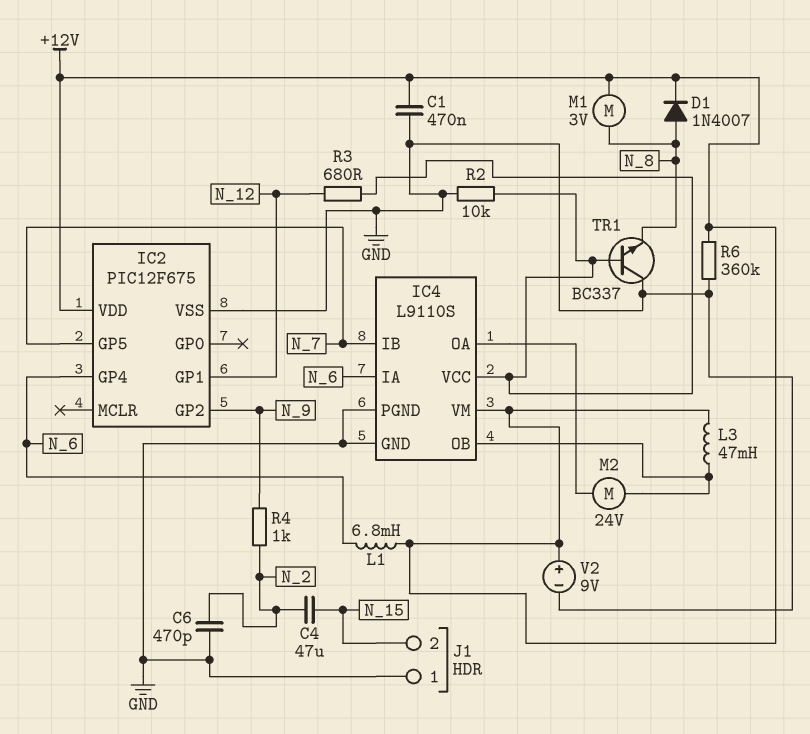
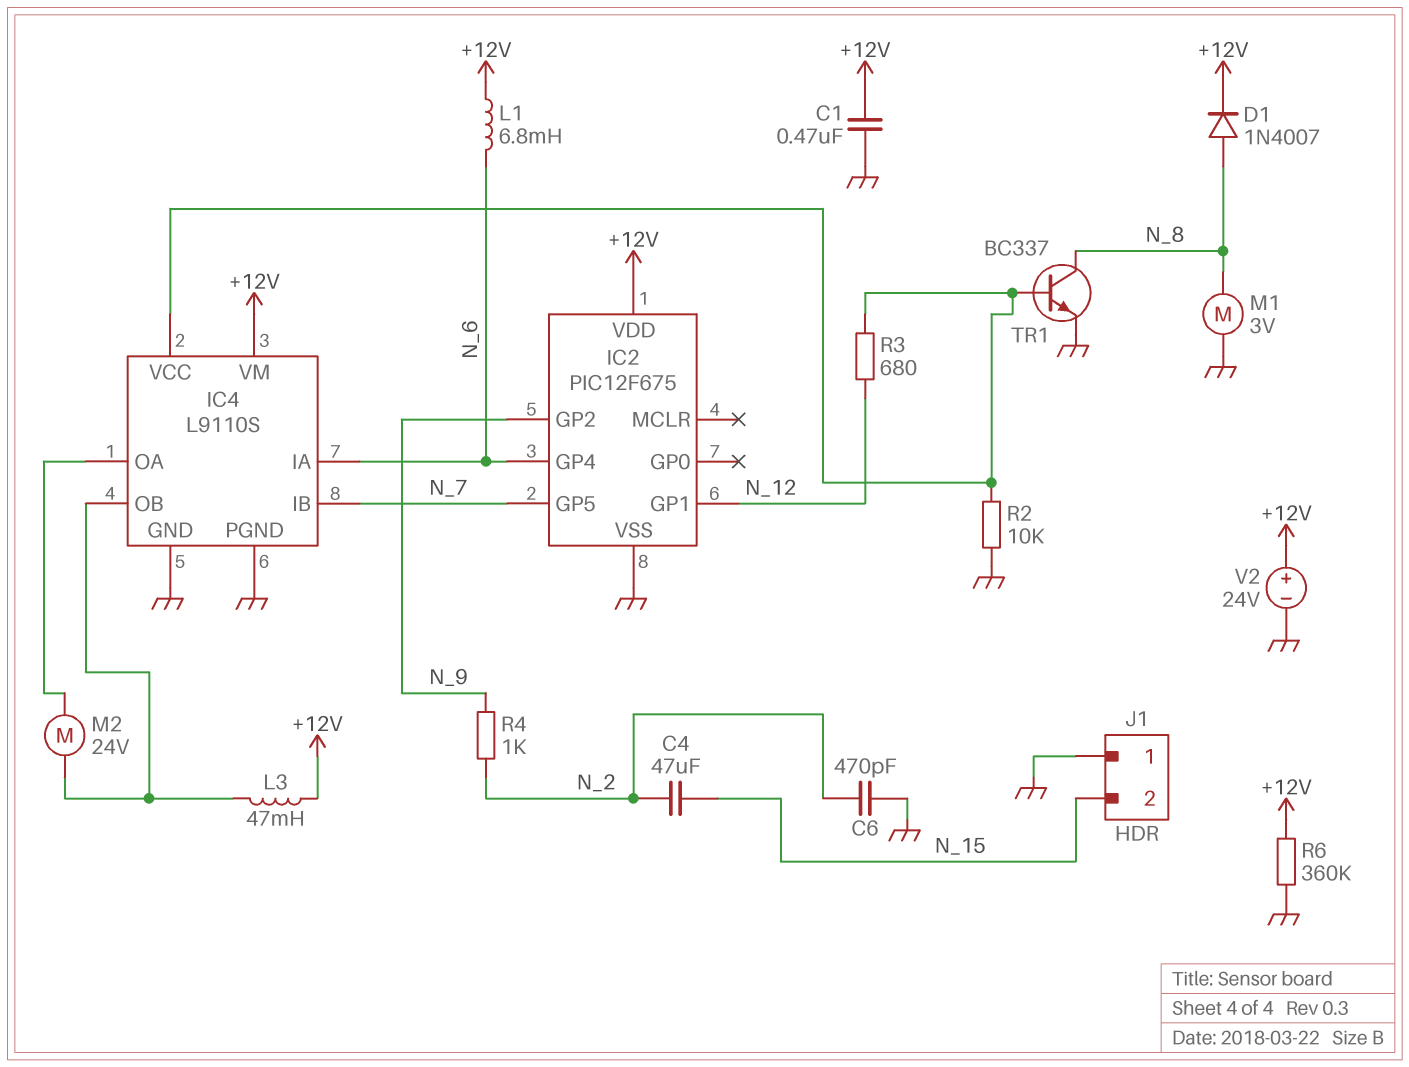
M1: motor 3V (+12V, N_8) -> motor 3V (GND, N_8)
TR1: NPN BC337 (B IC4/VCC, C GND, E N_8) -> NPN BC337 (B IC4/VCC, C N_8, E GND)
V2: 9V (plus +12V, minus GND) -> 24V (plus +12V, minus GND)

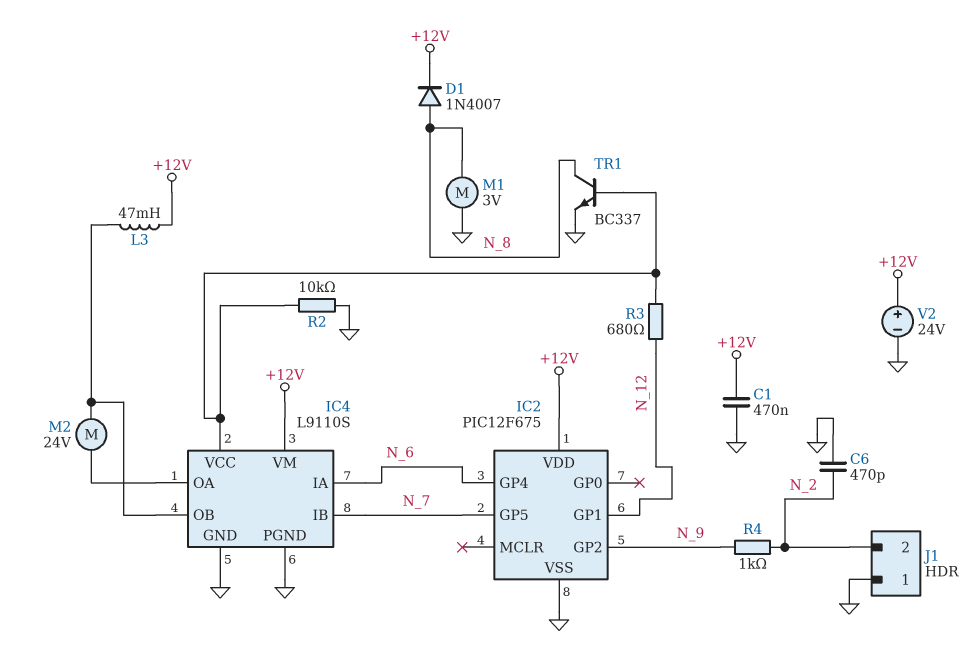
C4: 47uF (N_2, N_15) -> none
J1 pin 2: N_15 -> N_2
L1: 6.8mH (+12V, N_6) -> none
R6: 360k (+12V, GND) -> none

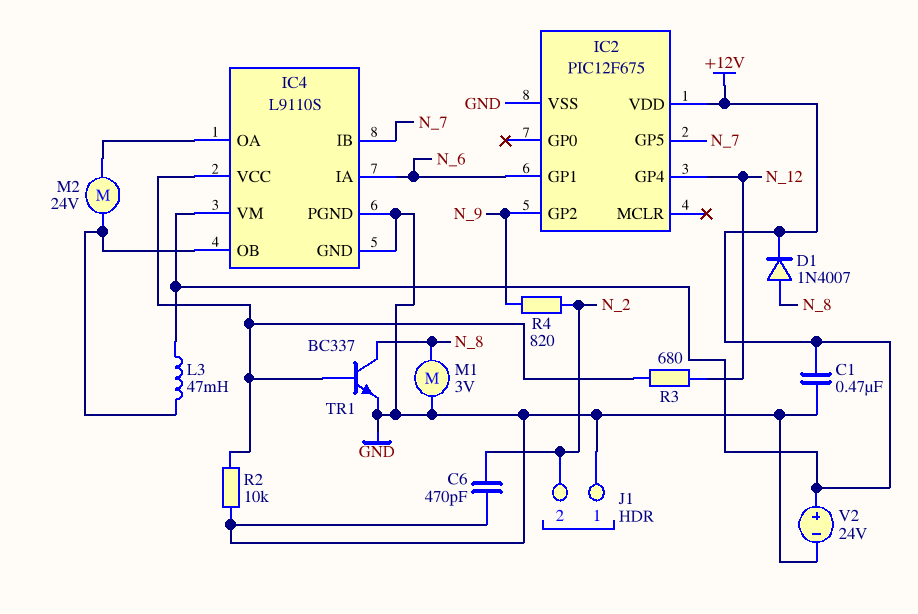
IC2 pin GP1: N_12 -> N_6
IC2 pin GP4: N_6 -> N_12
R4: 1k (N_2, N_9) -> 820 (N_2, N_9)

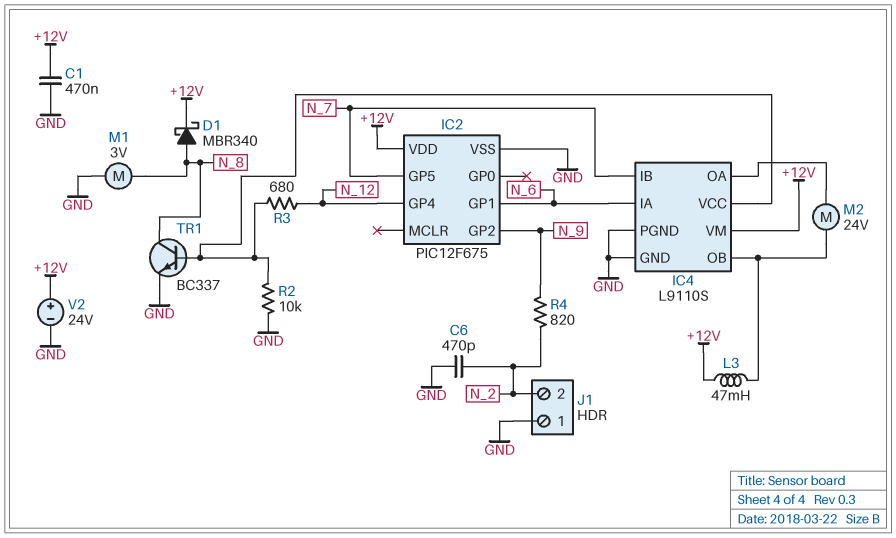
D1: diode 1N4007 (A N_8, K +12V) -> schottky MBR340 (A N_8, K +12V)

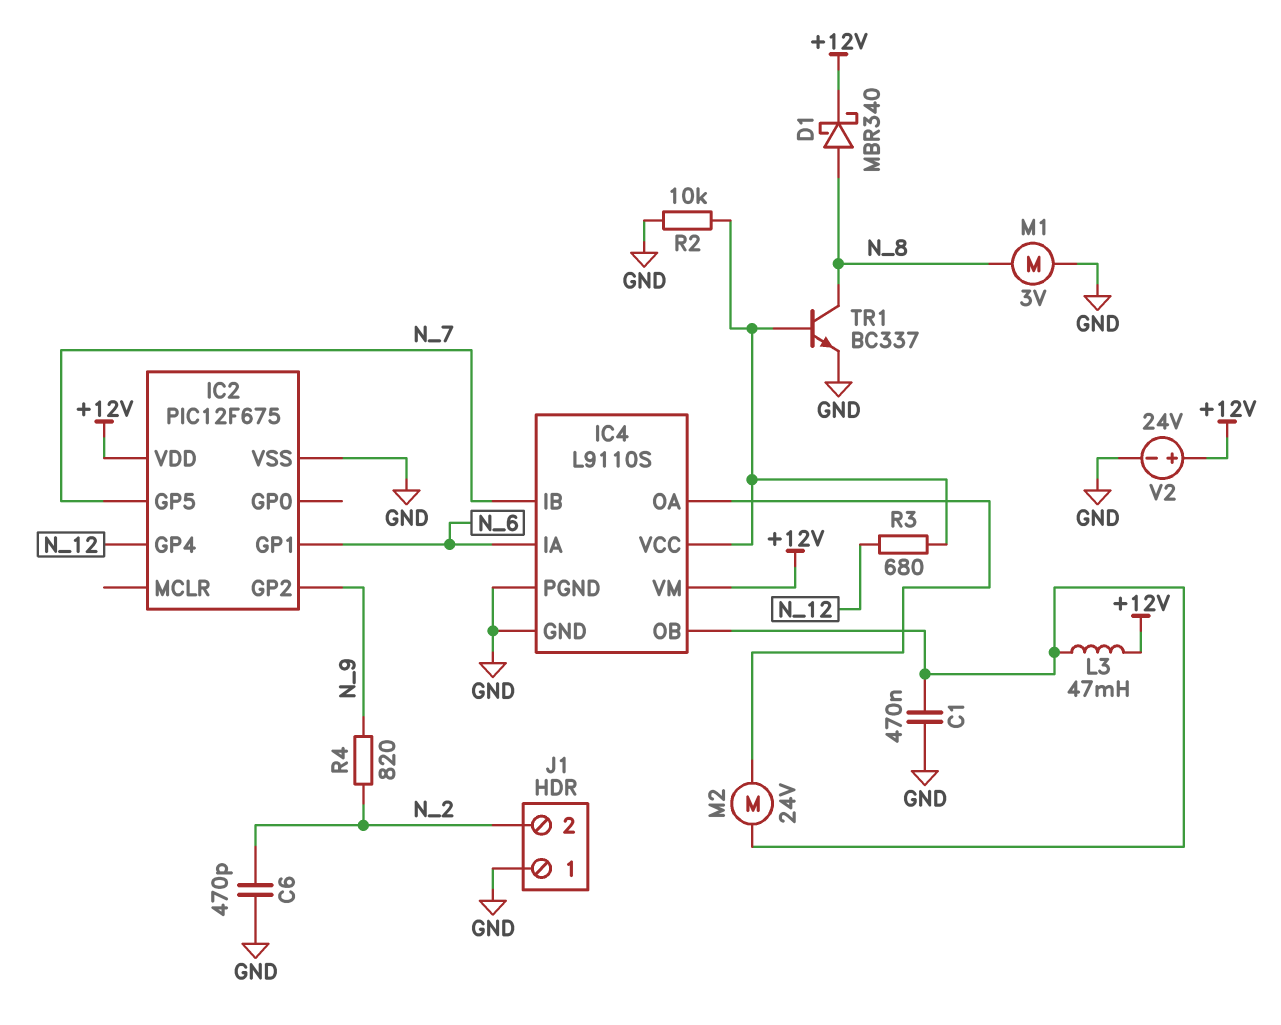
C1: 470nF (+12V, GND) -> 470nF (GND, IC4/OB)

